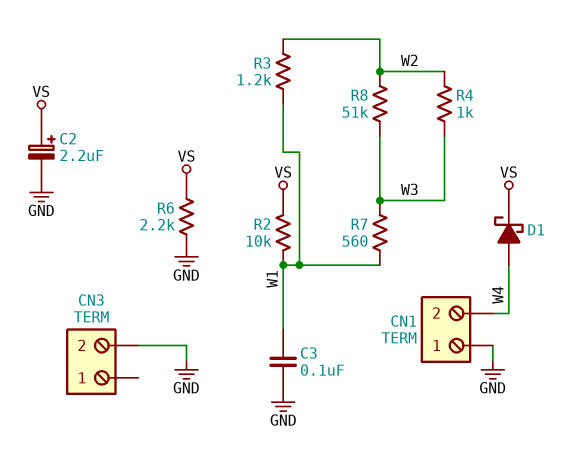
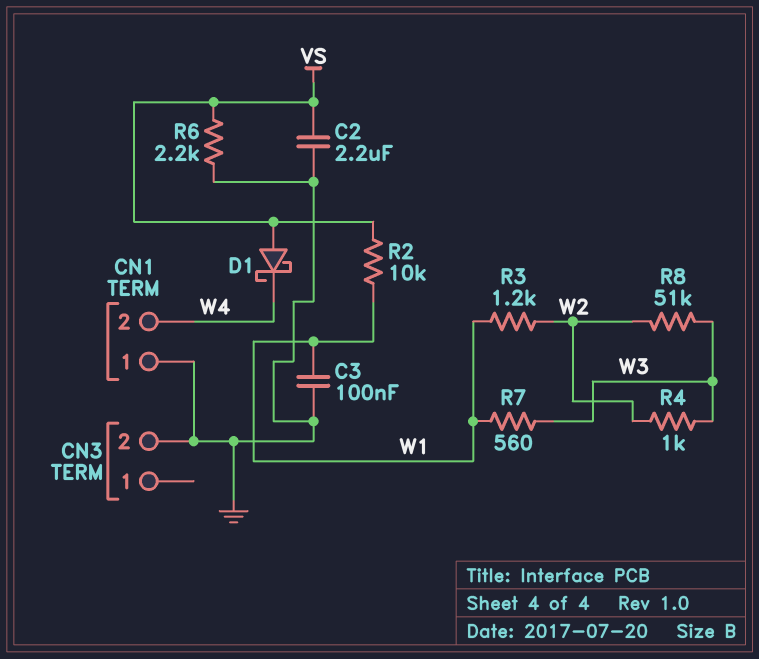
C2: 2.2uF (plus VS, minus GND) -> 2.2uF (GND, VS)
D1: schottky (A W4, K VS) -> schottky (A VS, K W4)

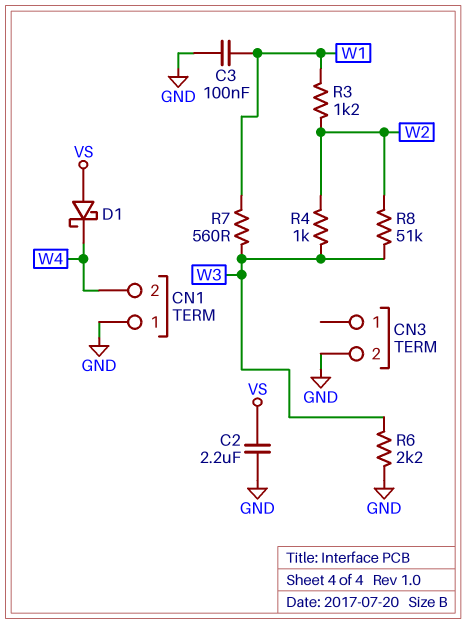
R2: 10k (VS, W1) -> none
R6: 2.2k (GND, VS) -> 2.2k (GND, W3)

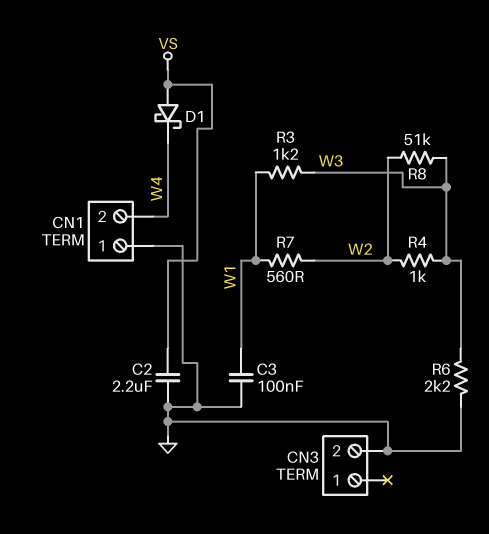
R3: 1.2k (W1, W2) -> 1.2k (W1, W3)
R7: 560 (W1, W3) -> 560 (W1, W2)

